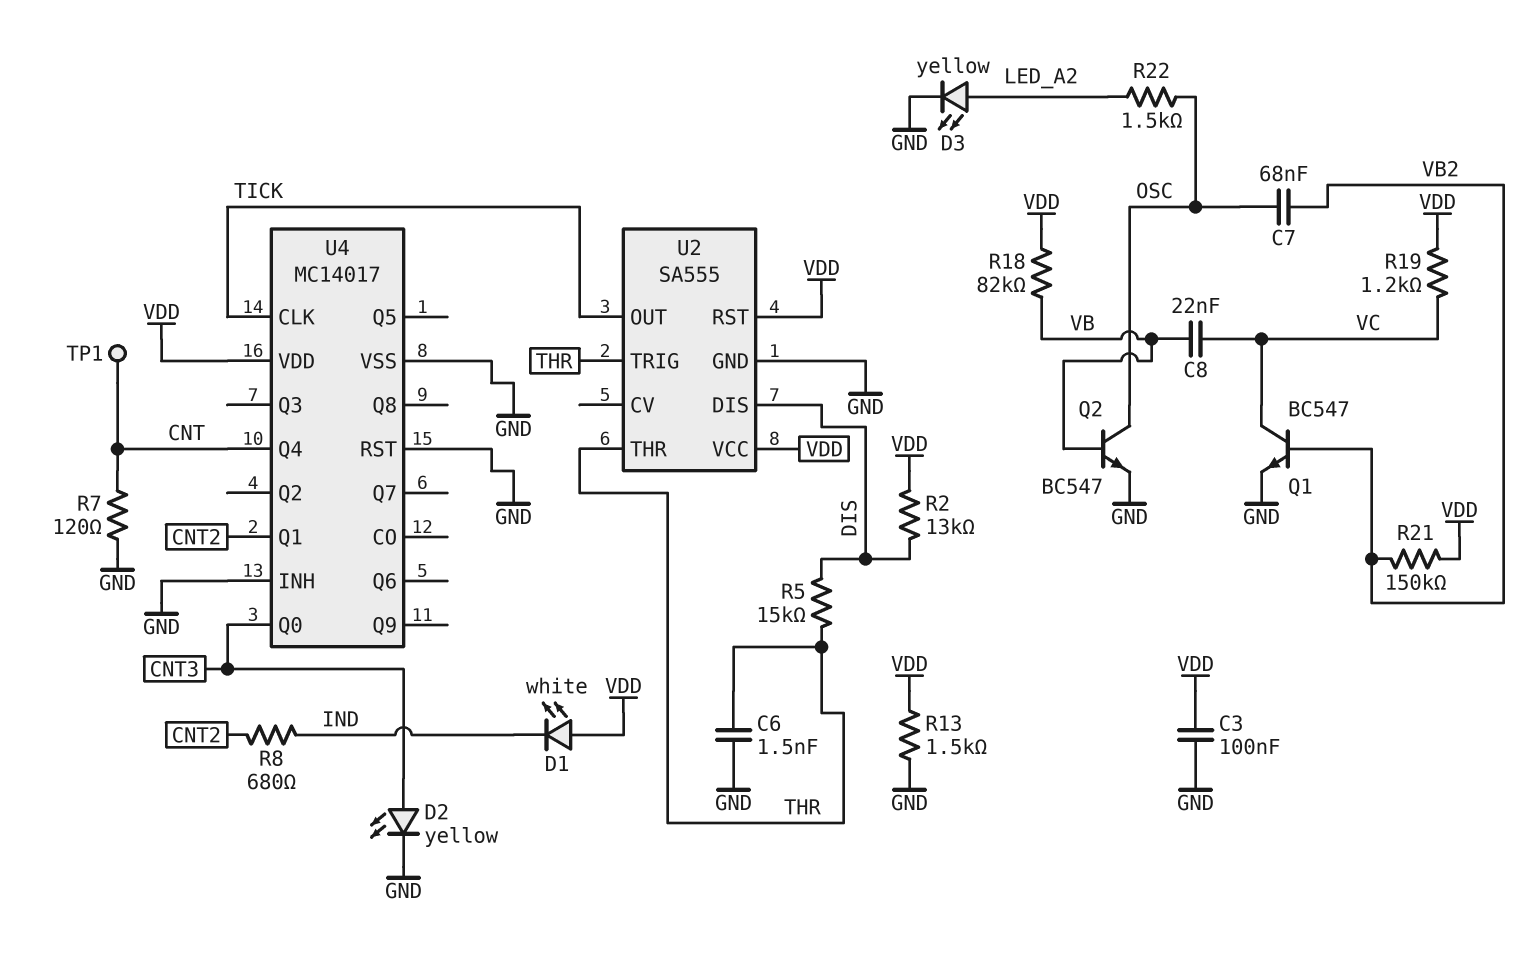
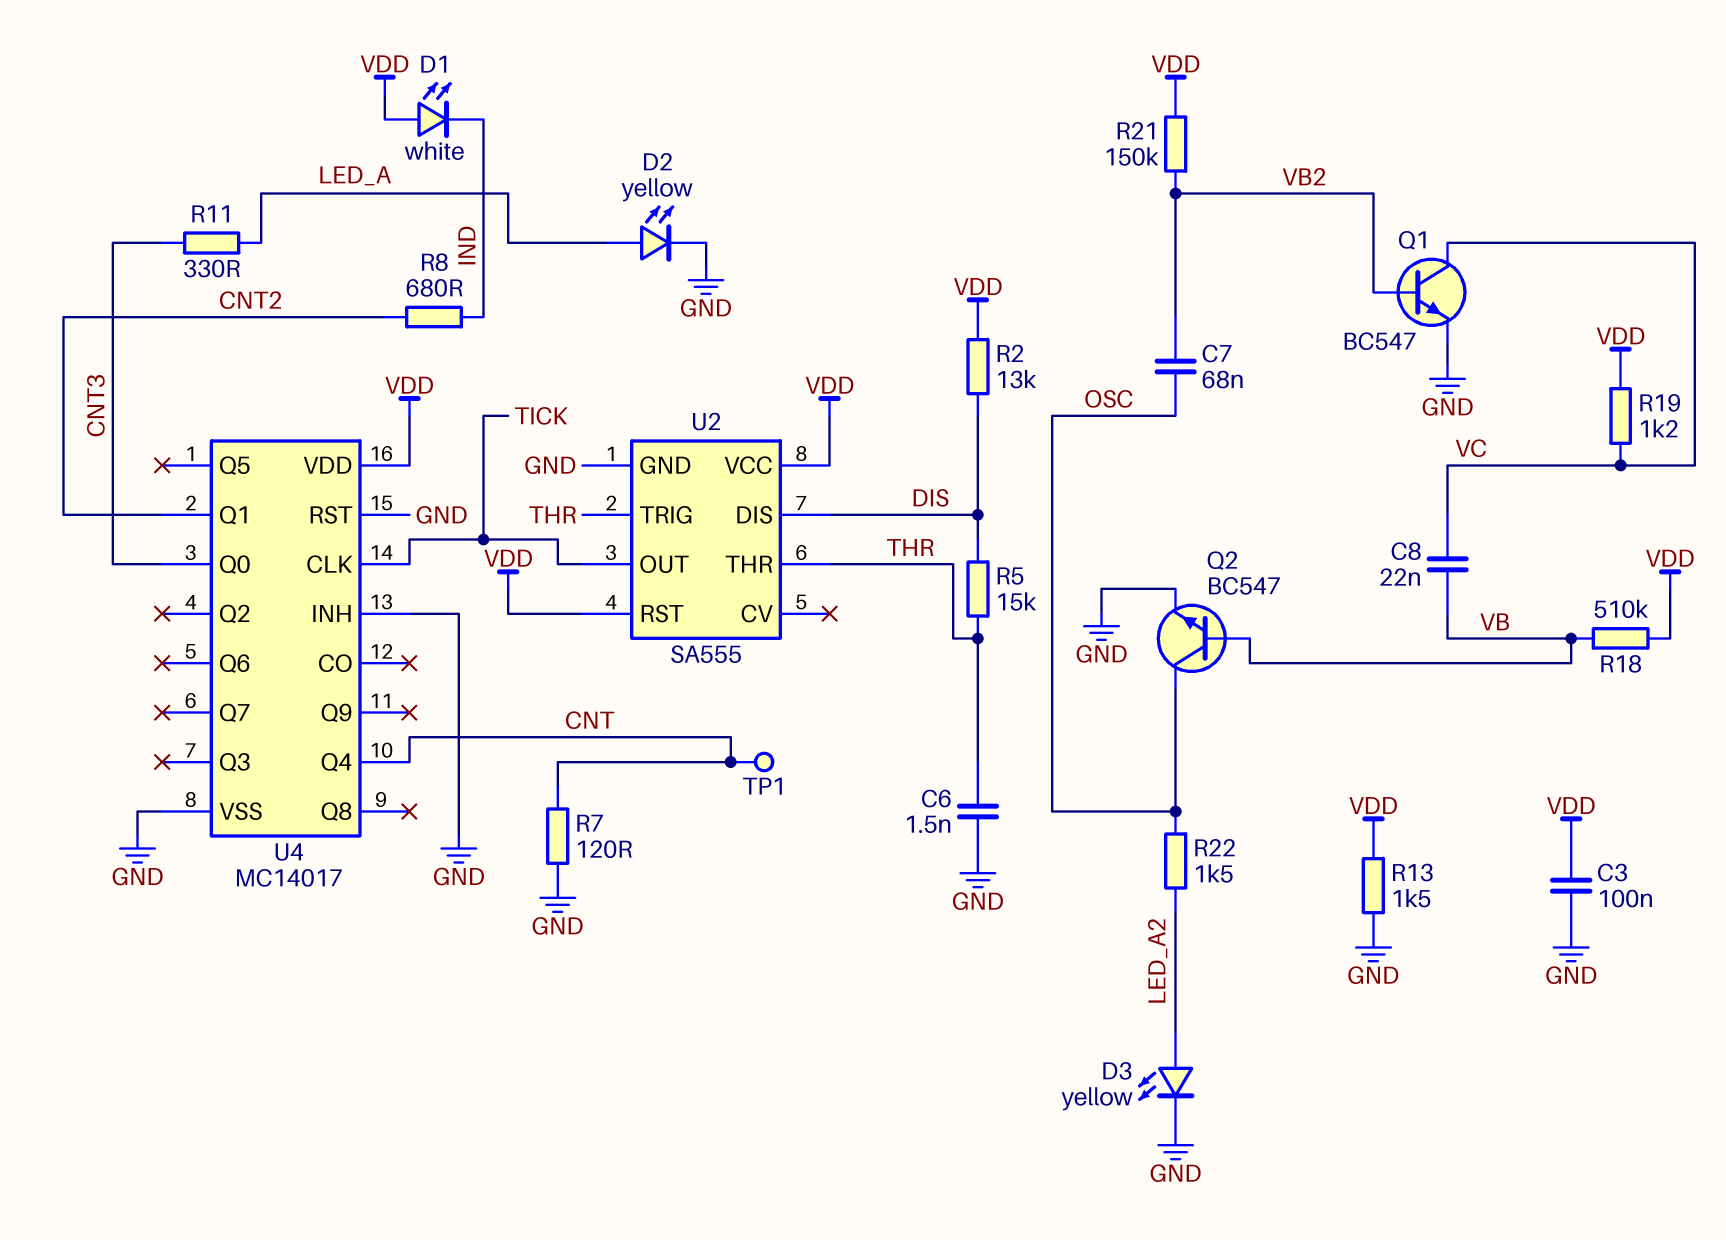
D2: LED yellow (A CNT3, K GND) -> LED yellow (A LED_A, K GND)
R11: none -> 330 (CNT3, LED_A)
R18: 82k (VB, VDD) -> 510k (VB, VDD)

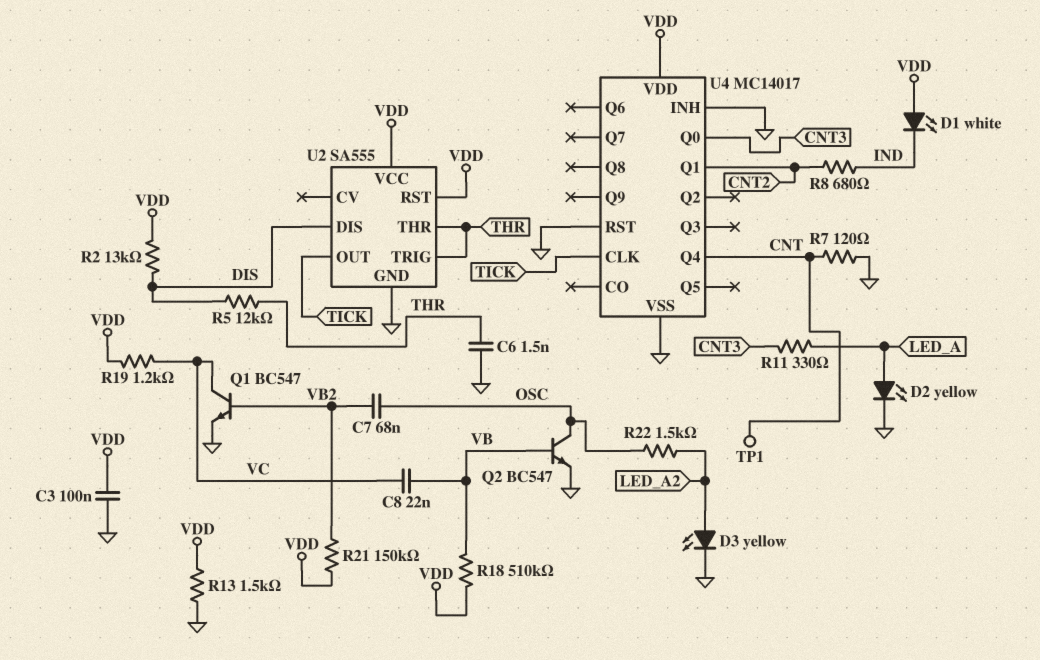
R5: 15k (DIS, THR) -> 12k (DIS, THR)

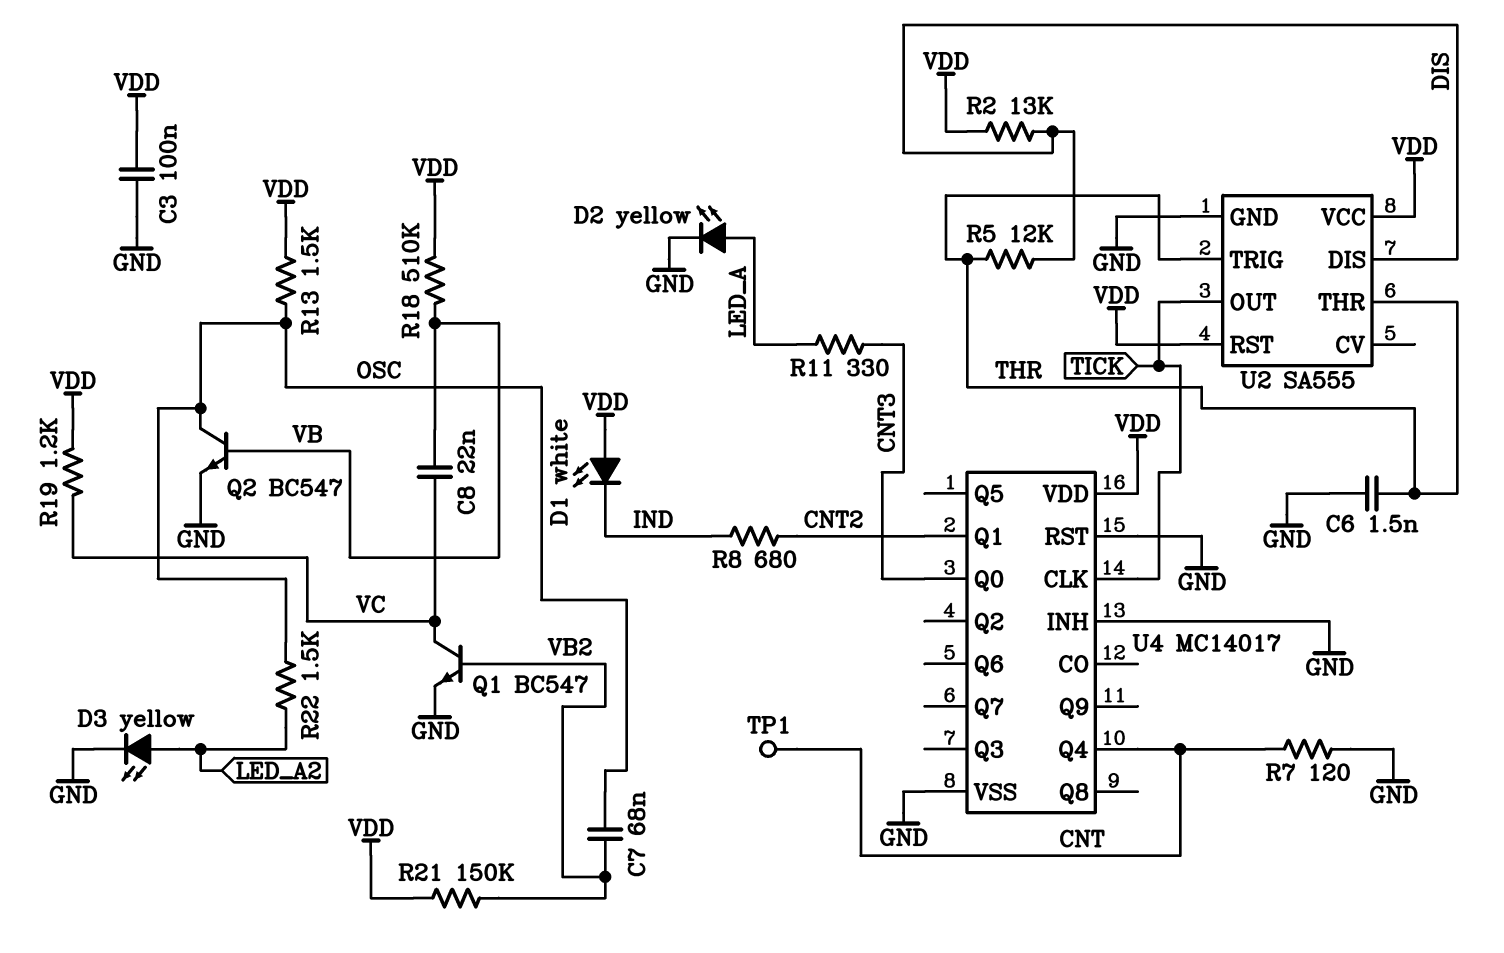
R13: 1.5k (GND, VDD) -> 1.5k (OSC, VDD)

